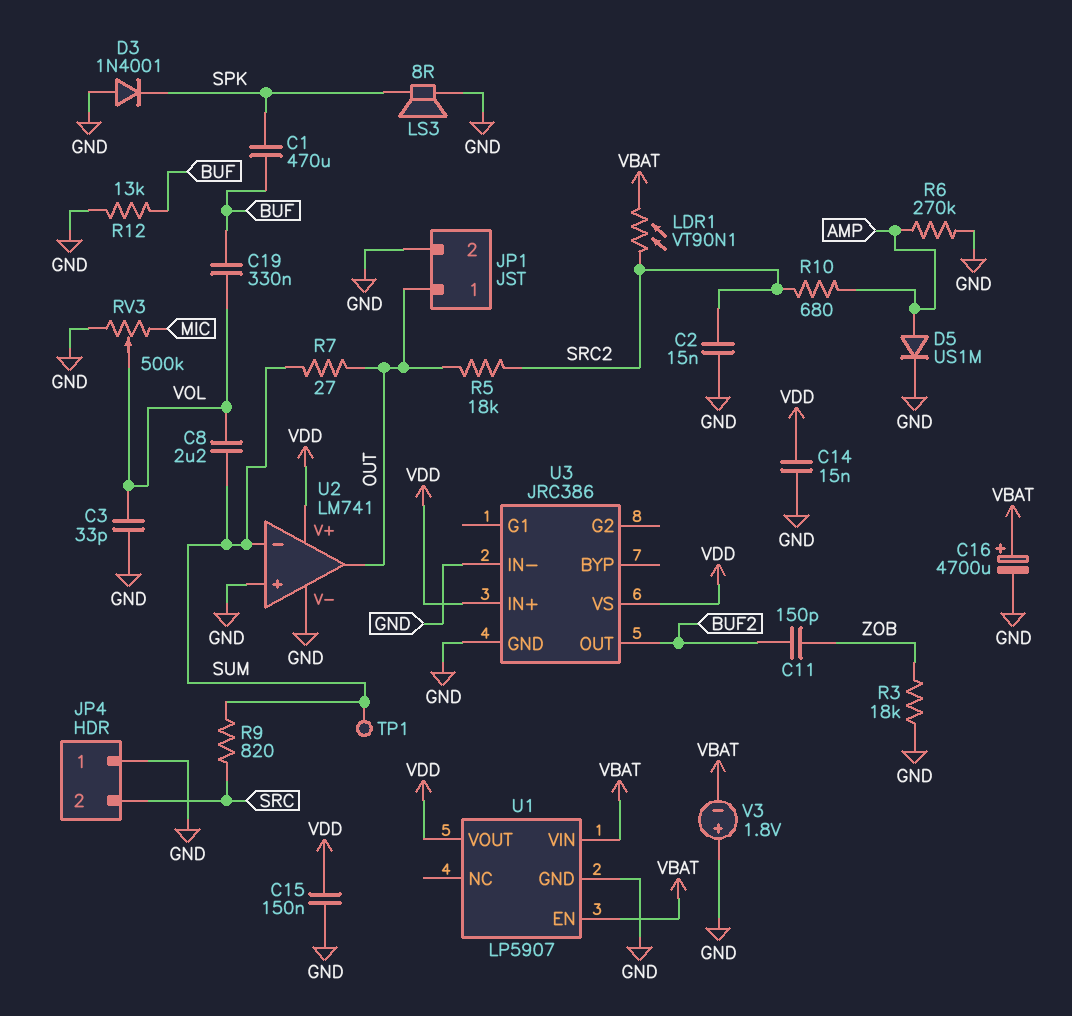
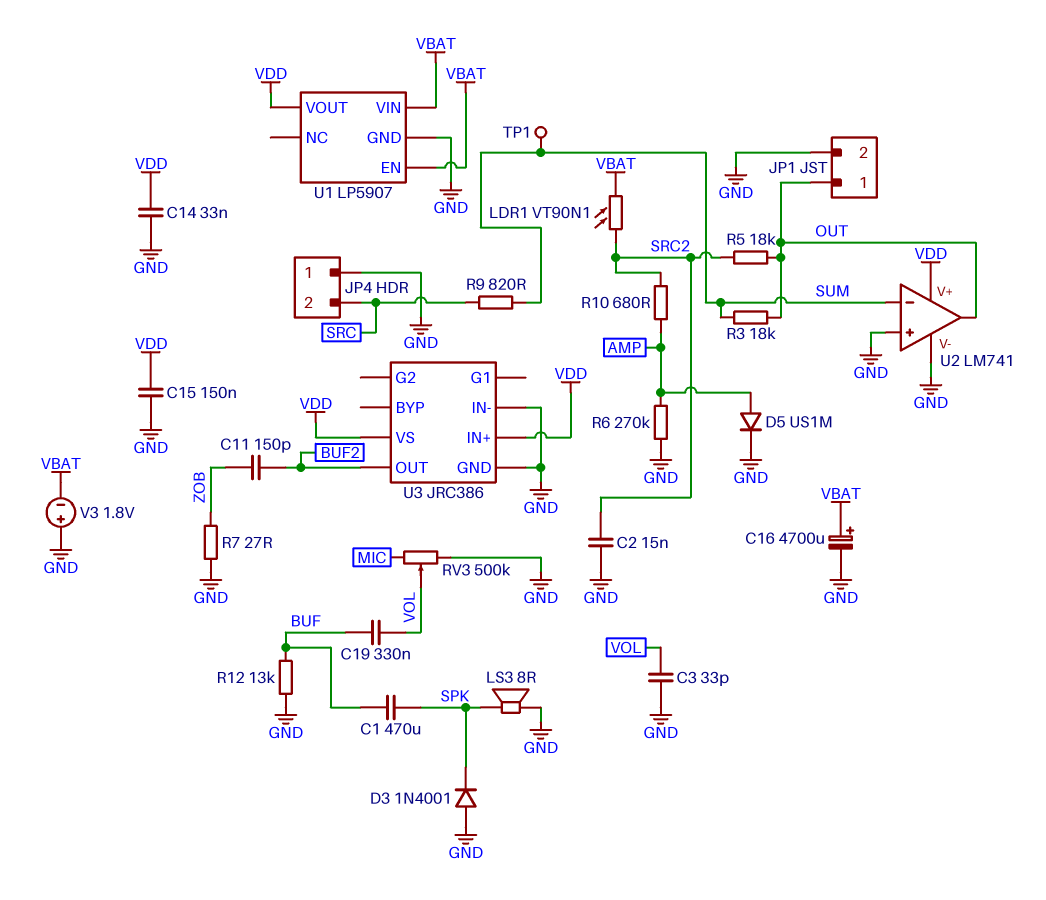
C8: 2.2uF (SUM, VOL) -> none
C14: 15nF (GND, VDD) -> 33nF (GND, VDD)
R3: 18k (GND, ZOB) -> 18k (OUT, SUM)
R7: 27 (OUT, SUM) -> 27 (GND, ZOB)

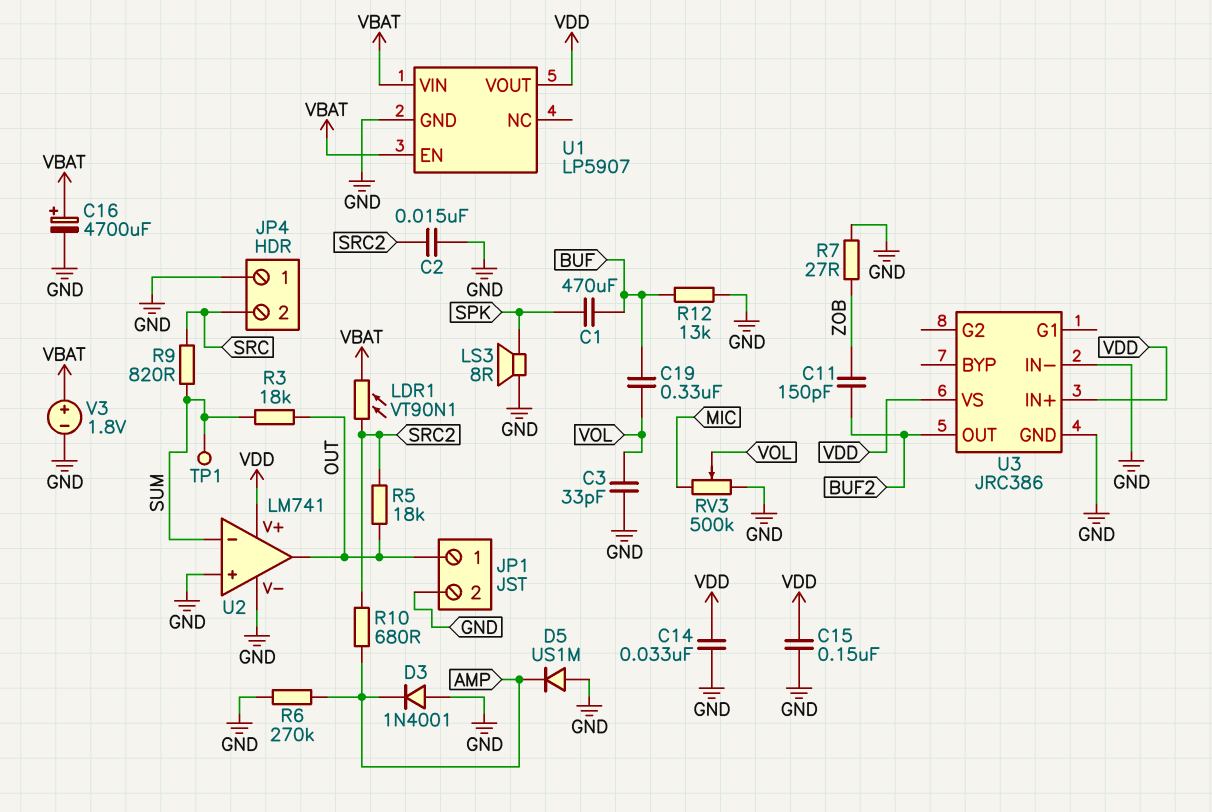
D3: diode 1N4001 (A GND, K SPK) -> diode 1N4001 (A GND, K AMP)
D5: diode US1M (A AMP, K GND) -> diode US1M (A GND, K AMP)
V3: 1.8V (plus GND, minus VBAT) -> 1.8V (plus VBAT, minus GND)

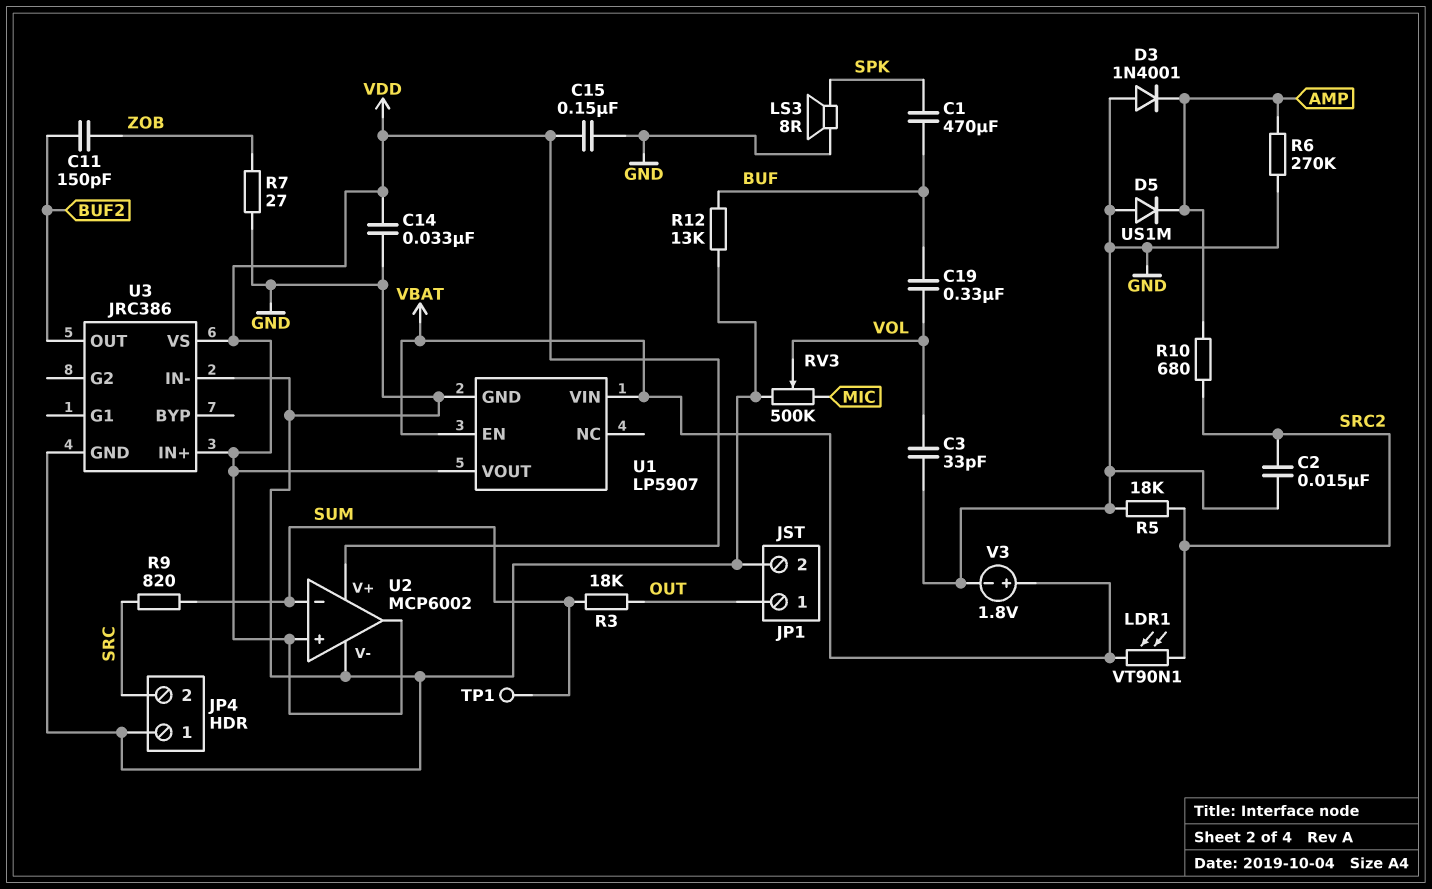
C16: 4700uF (plus VBAT, minus GND) -> none
R5: 18k (OUT, SRC2) -> 18k (GND, SRC2)
U2: LM741 -> MCP6002
U2 pin in+: GND -> VDD
U2 pin out: OUT -> VDD

